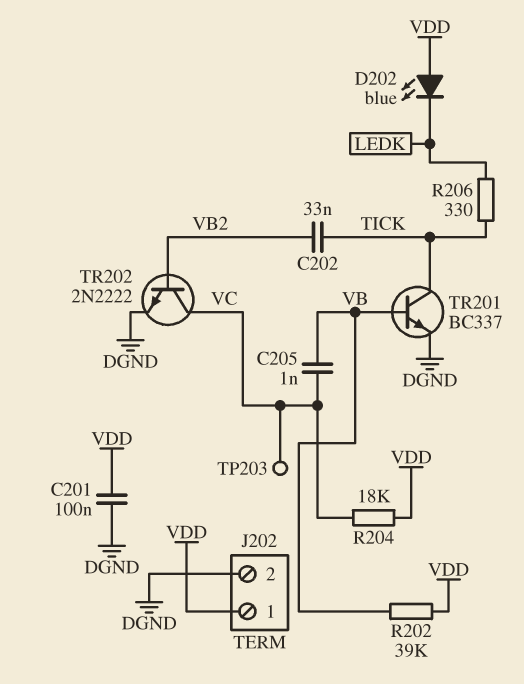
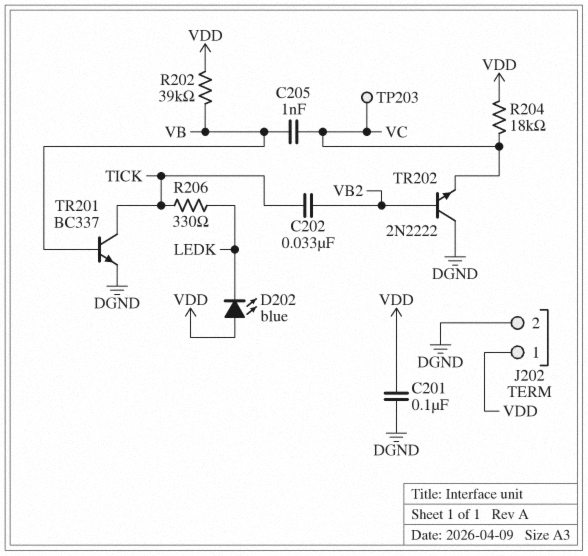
TR202: NPN 2N2222 (B VB2, C VC, E DGND) -> NPN 2N2222 (B VB2, C DGND, E VC)

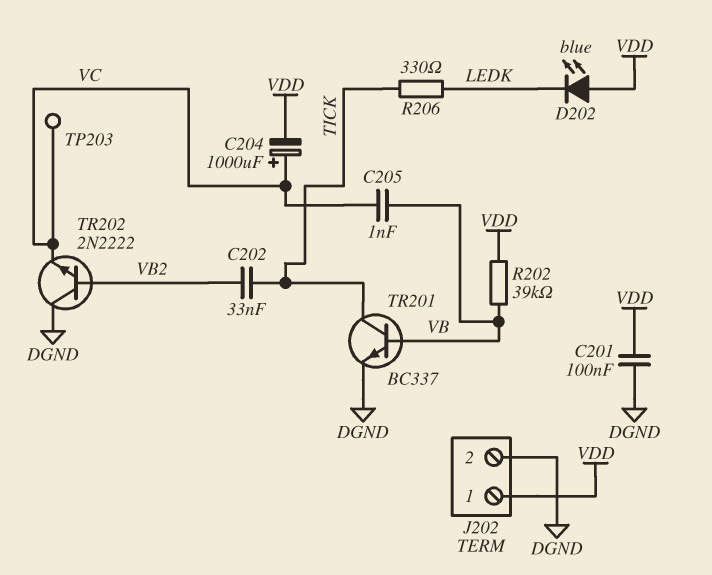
C204: none -> 1000uF (plus VC, minus VDD)
R204: 18k (VC, VDD) -> none

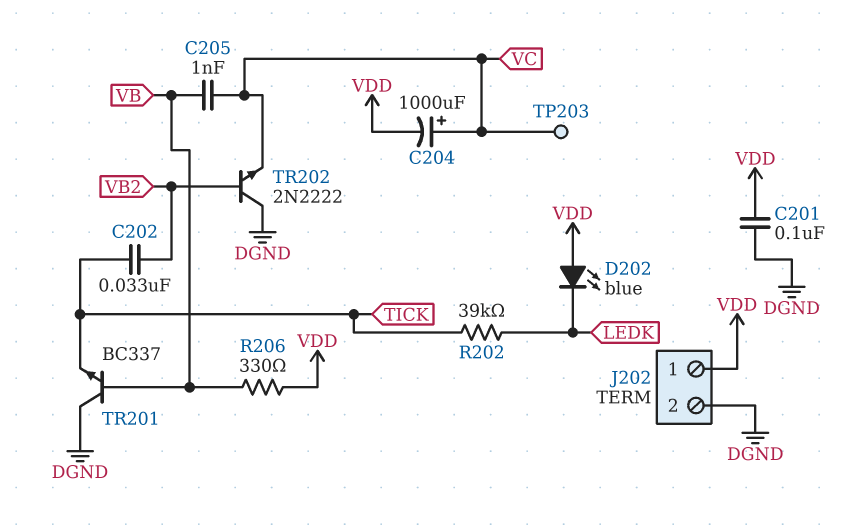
R202: 39k (VB, VDD) -> 39k (LEDK, TICK)
R206: 330 (LEDK, TICK) -> 330 (VB, VDD)
TR201: NPN BC337 (B VB, C TICK, E DGND) -> NPN BC337 (B VB, C DGND, E TICK)

